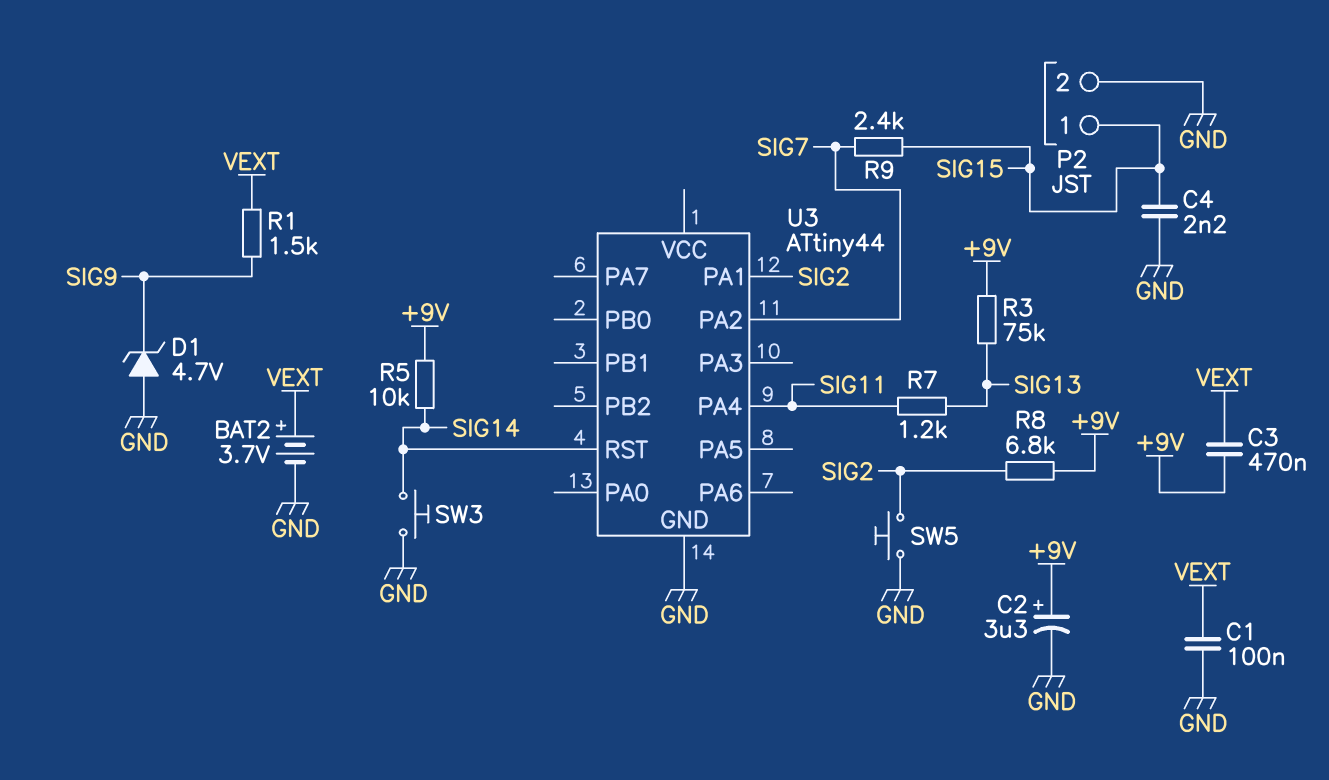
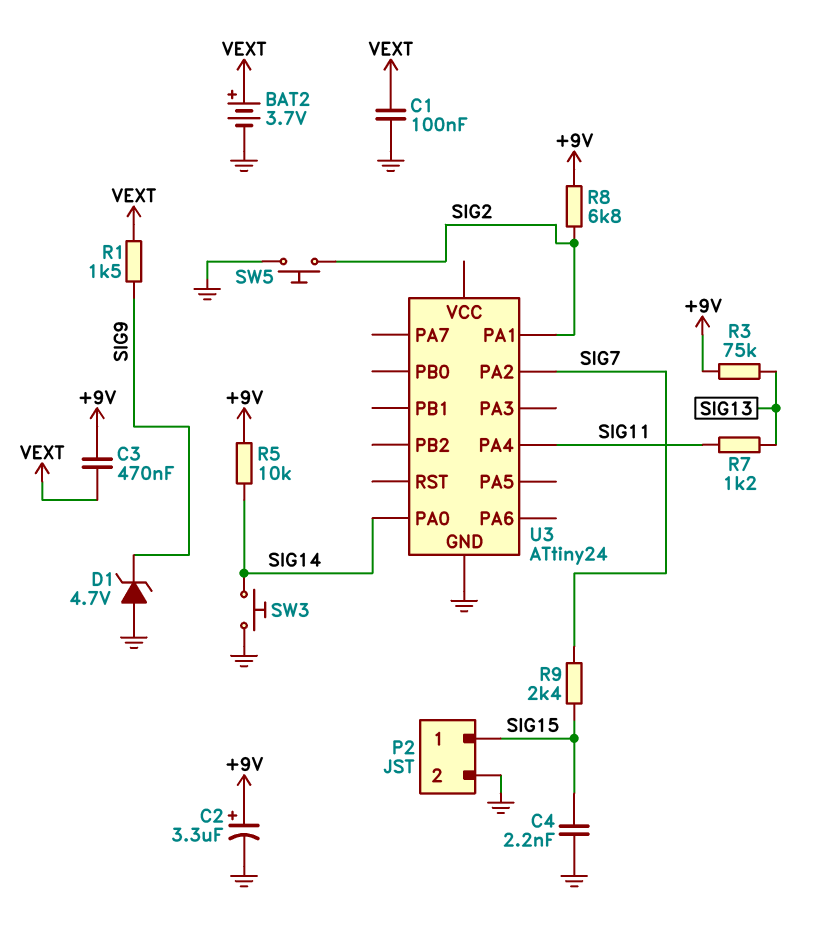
U3: ATtiny44 -> ATtiny24
U3 pin PA0: none -> SIG14
U3 pin RST: SIG14 -> none

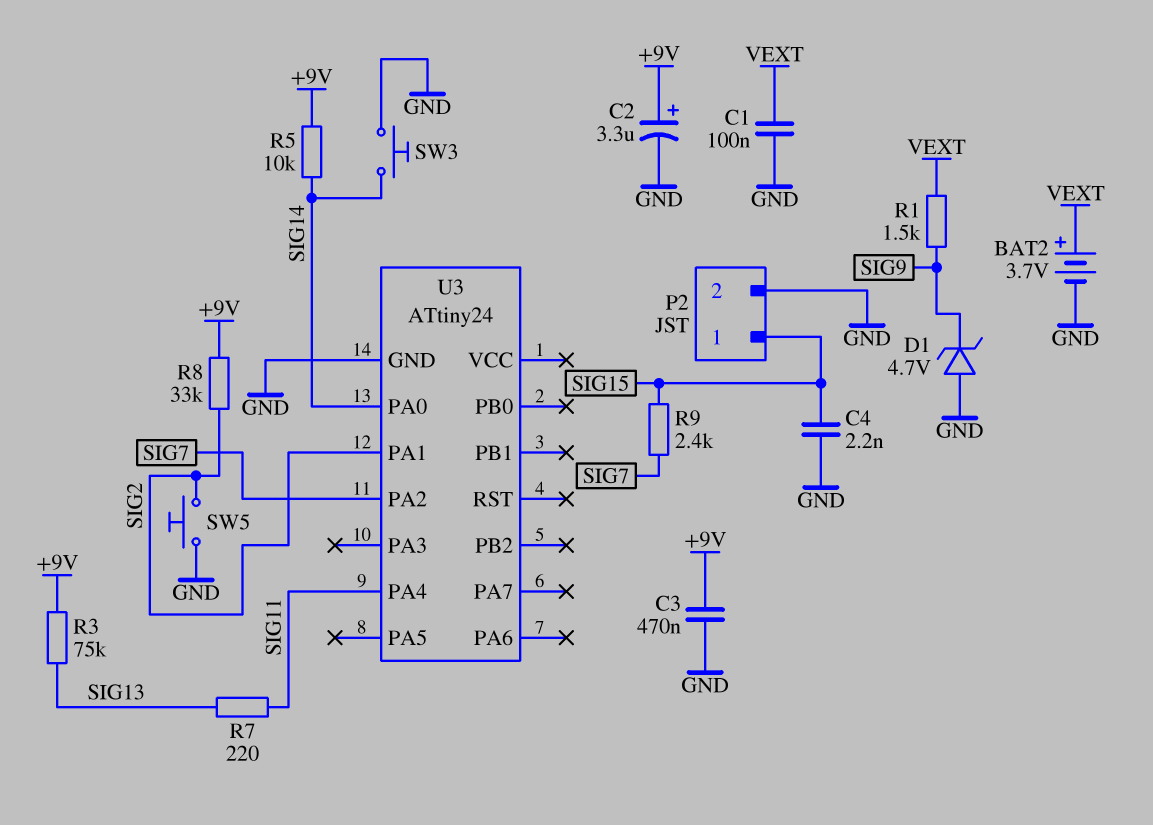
C3: 470nF (+9V, VEXT) -> 470nF (+9V, GND)
R7: 1.2k (SIG11, SIG13) -> 220 (SIG11, SIG13)
R8: 6.8k (+9V, SIG2) -> 33k (+9V, SIG2)

